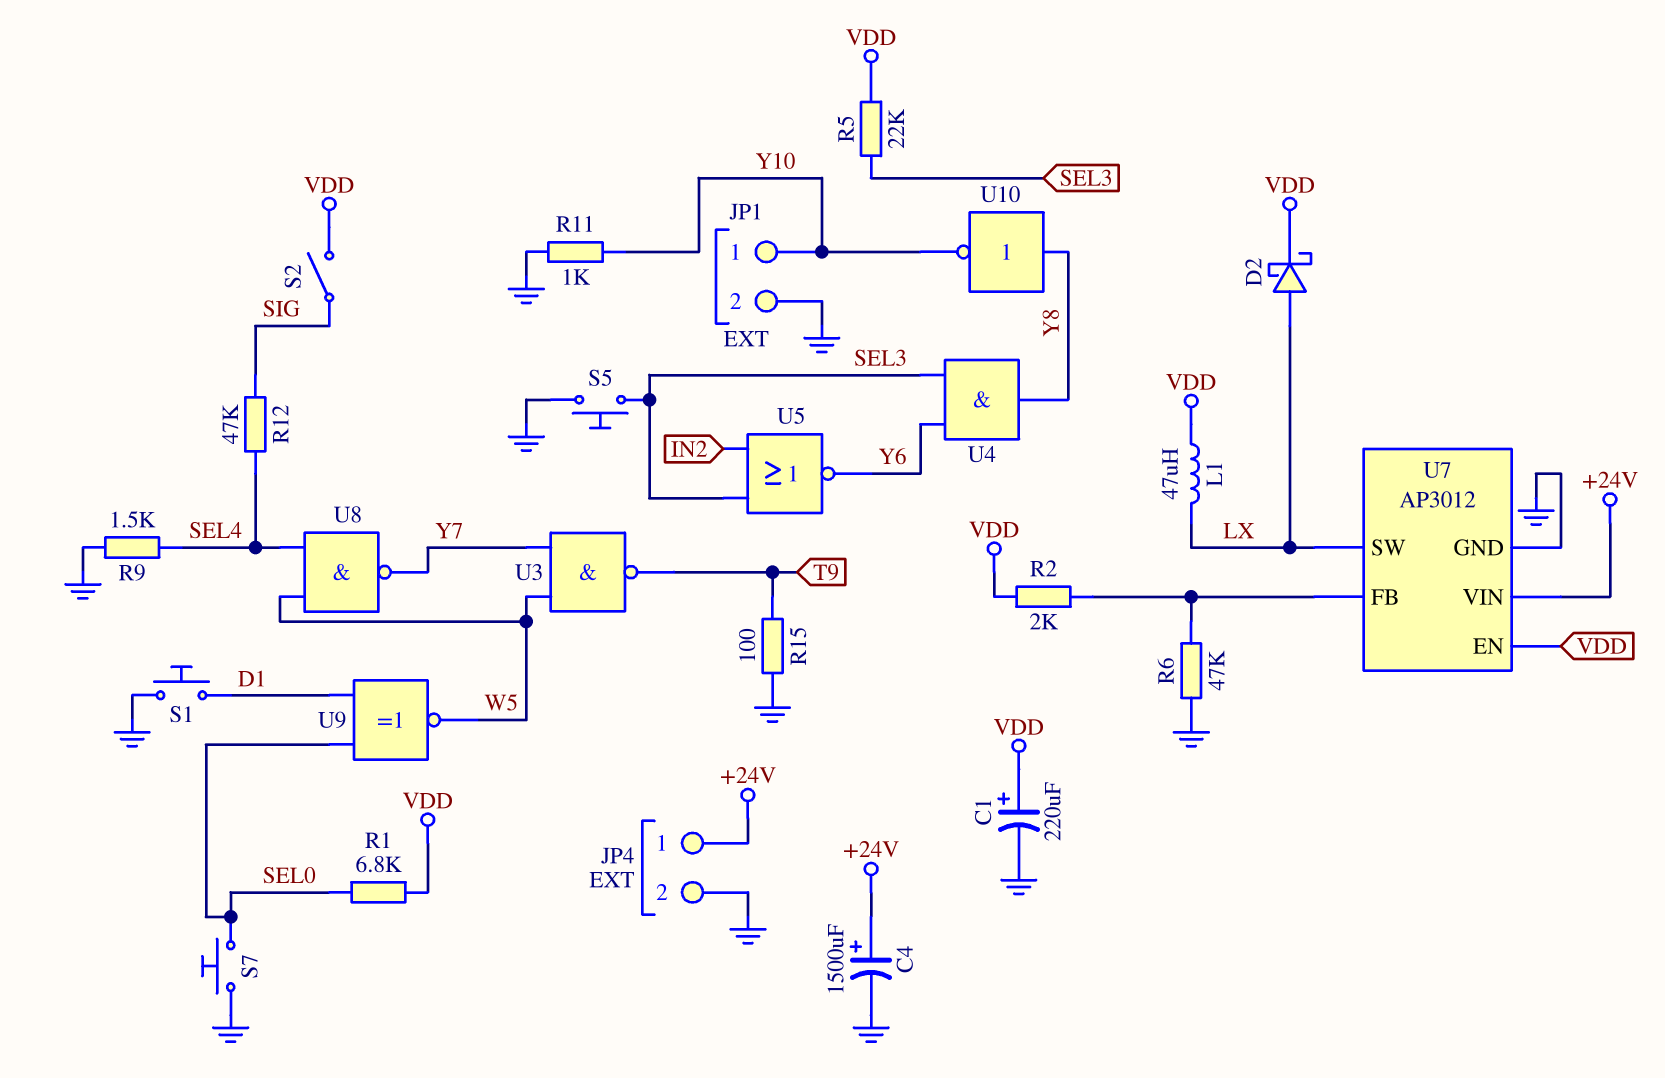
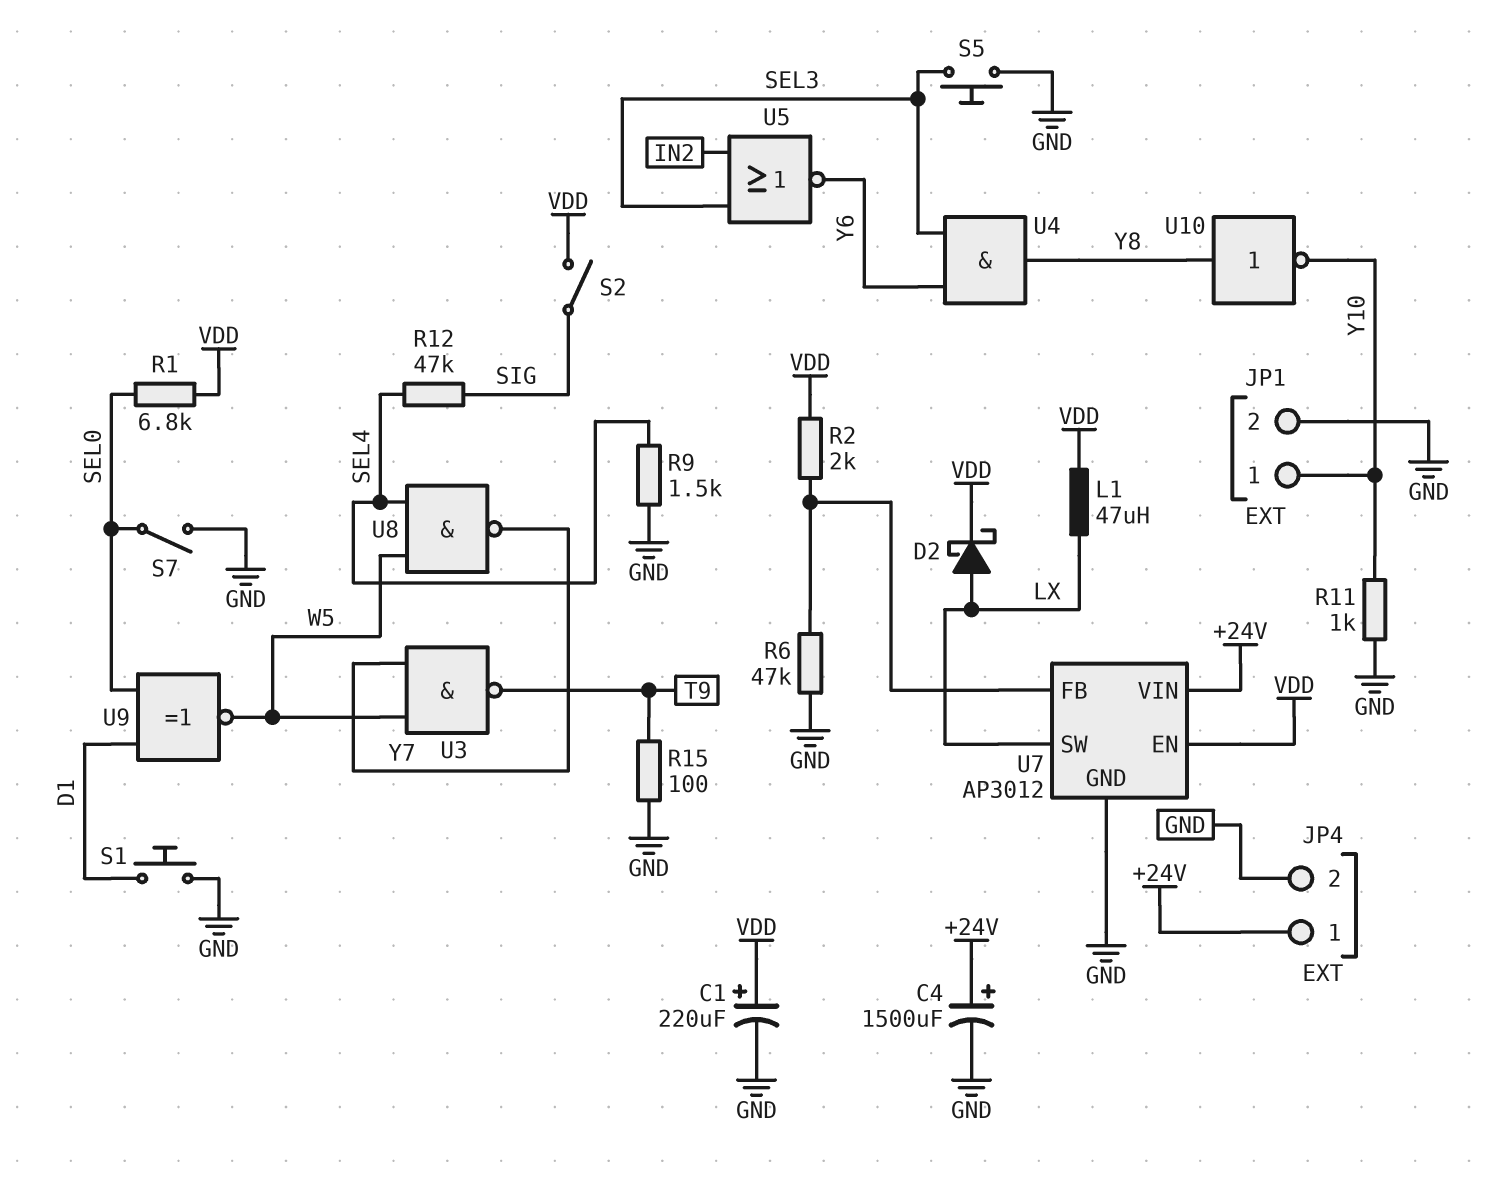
R5: 22k (SEL3, VDD) -> none
S7: button (GND, SEL0) -> switch (GND, SEL0)

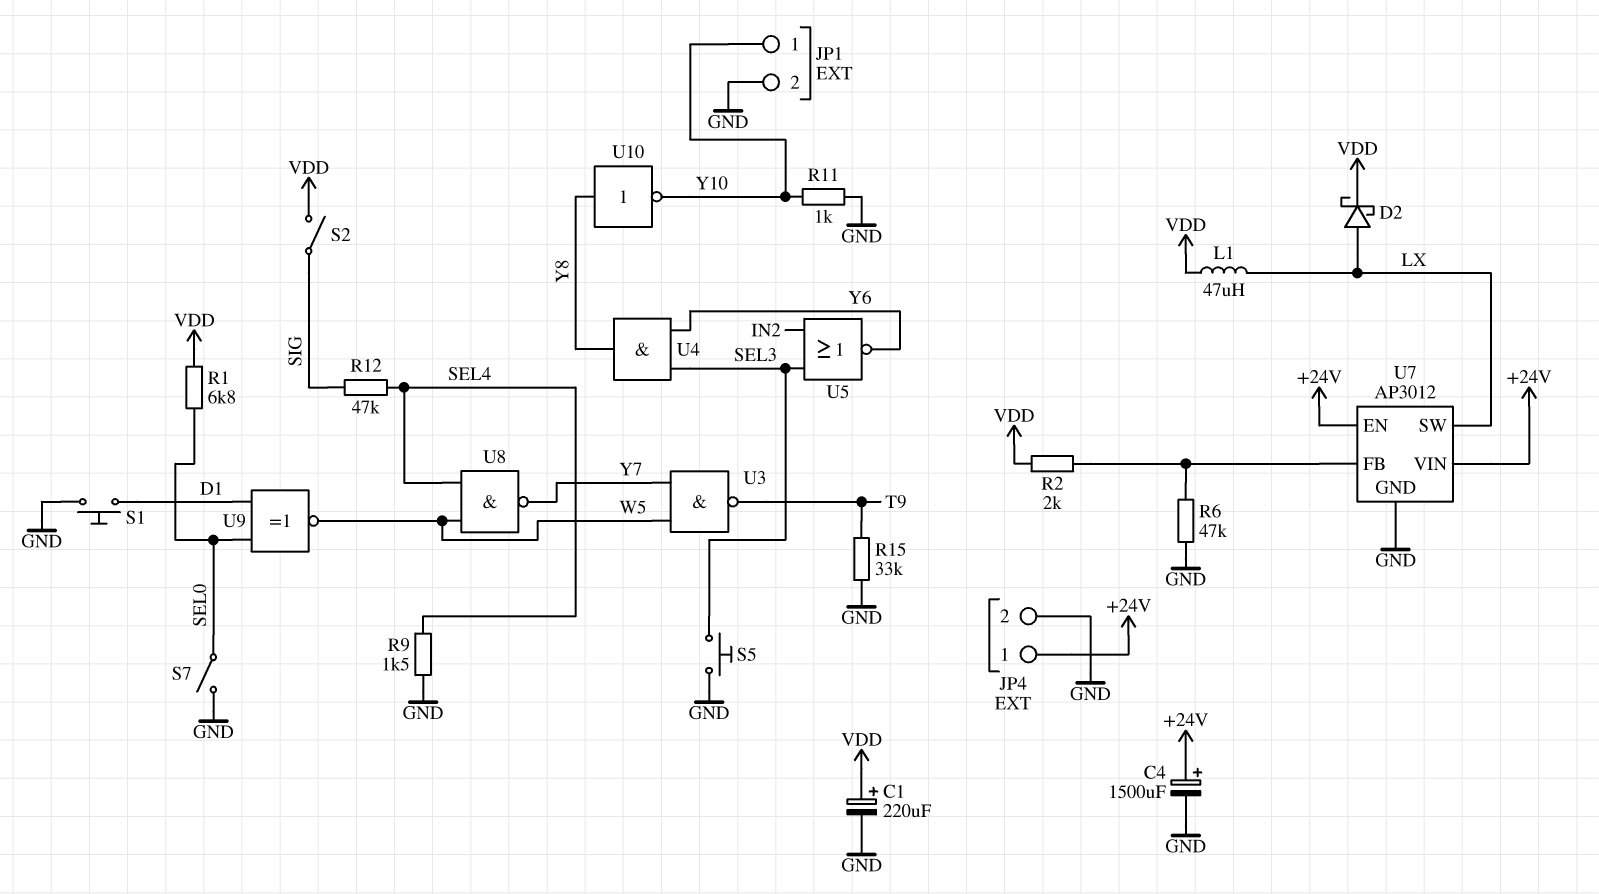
R15: 100 (GND, T9) -> 33k (GND, T9)
U7 pin EN: VDD -> +24V

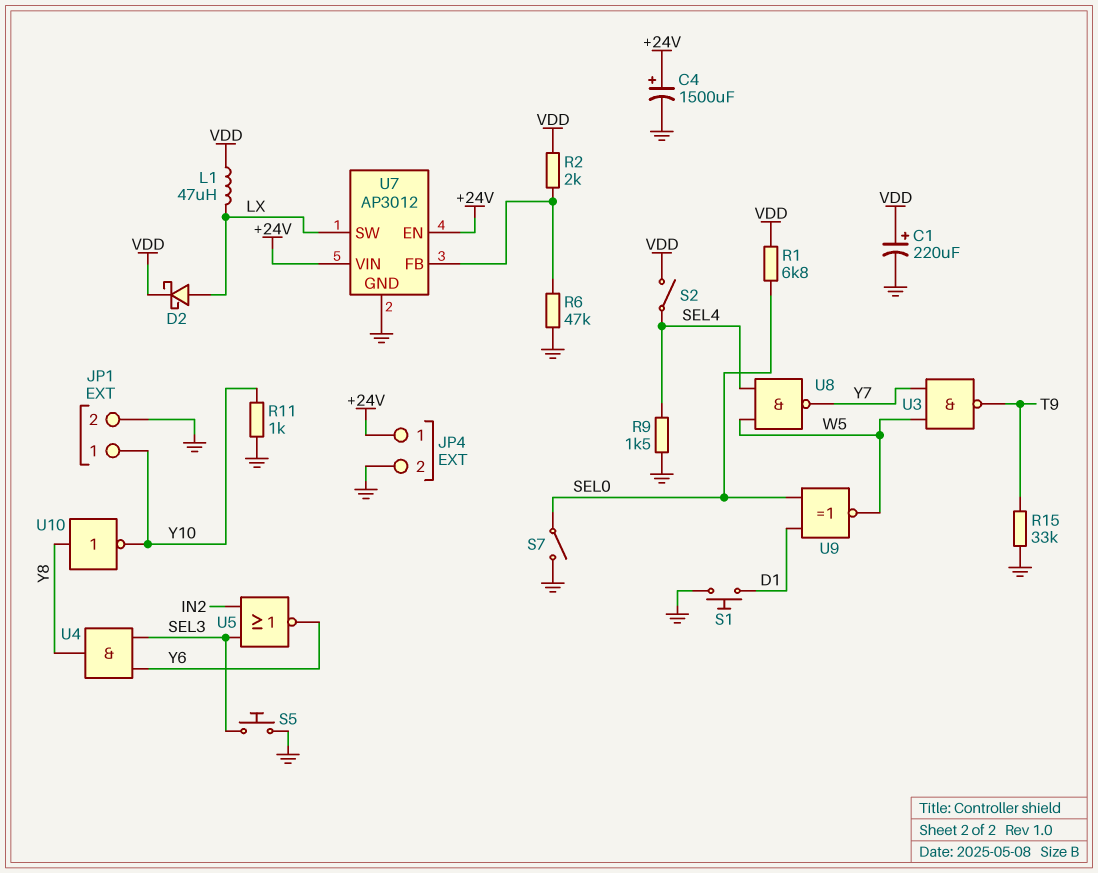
R12: 47k (SEL4, SIG) -> none
S2: switch (SIG, VDD) -> switch (SEL4, VDD)

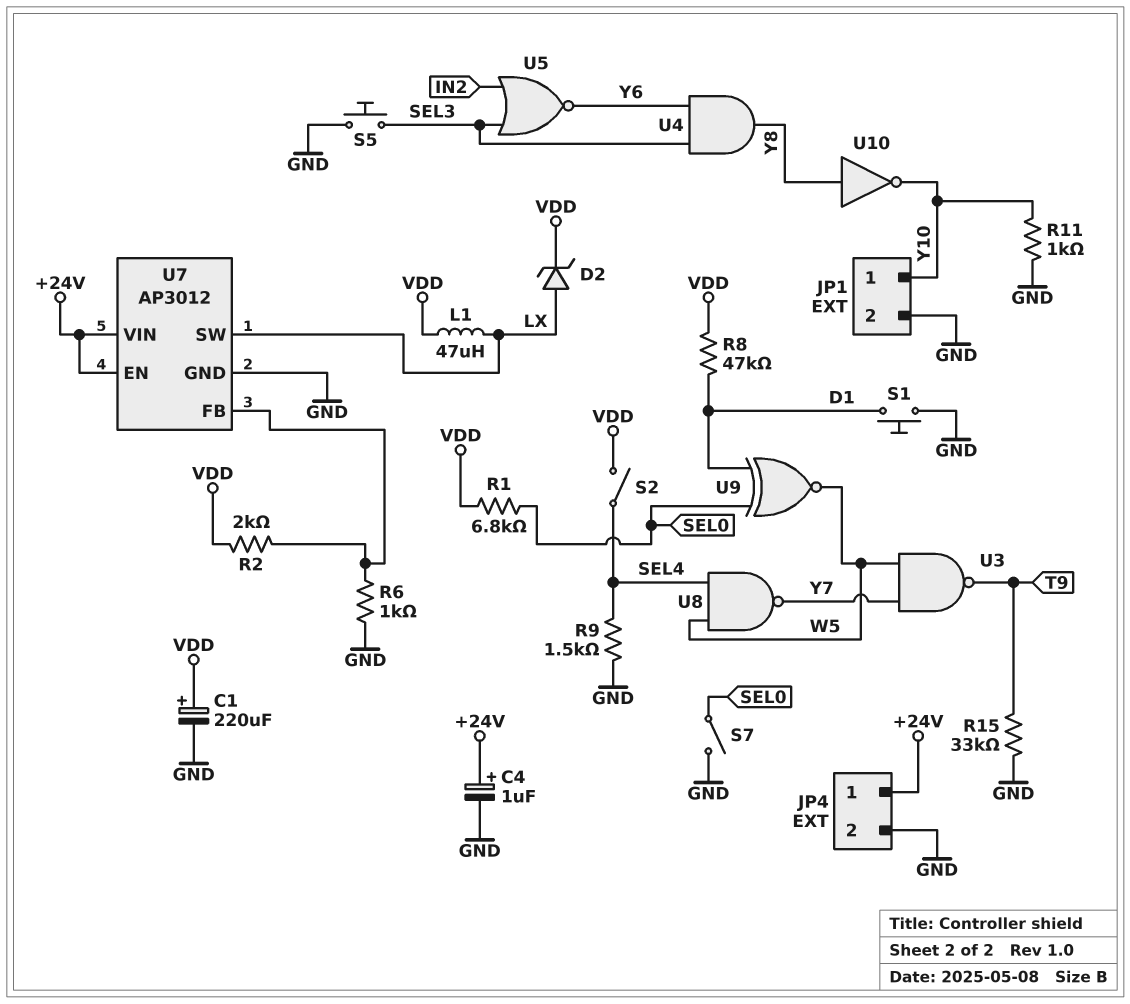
C4: 1500uF (plus +24V, minus GND) -> 1uF (plus +24V, minus GND)
D2: schottky (A LX, K VDD) -> zener (A LX, K VDD)
R6: 47k (GND, U7/FB) -> 1k (GND, U7/FB)
R8: none -> 47k (D1, VDD)

